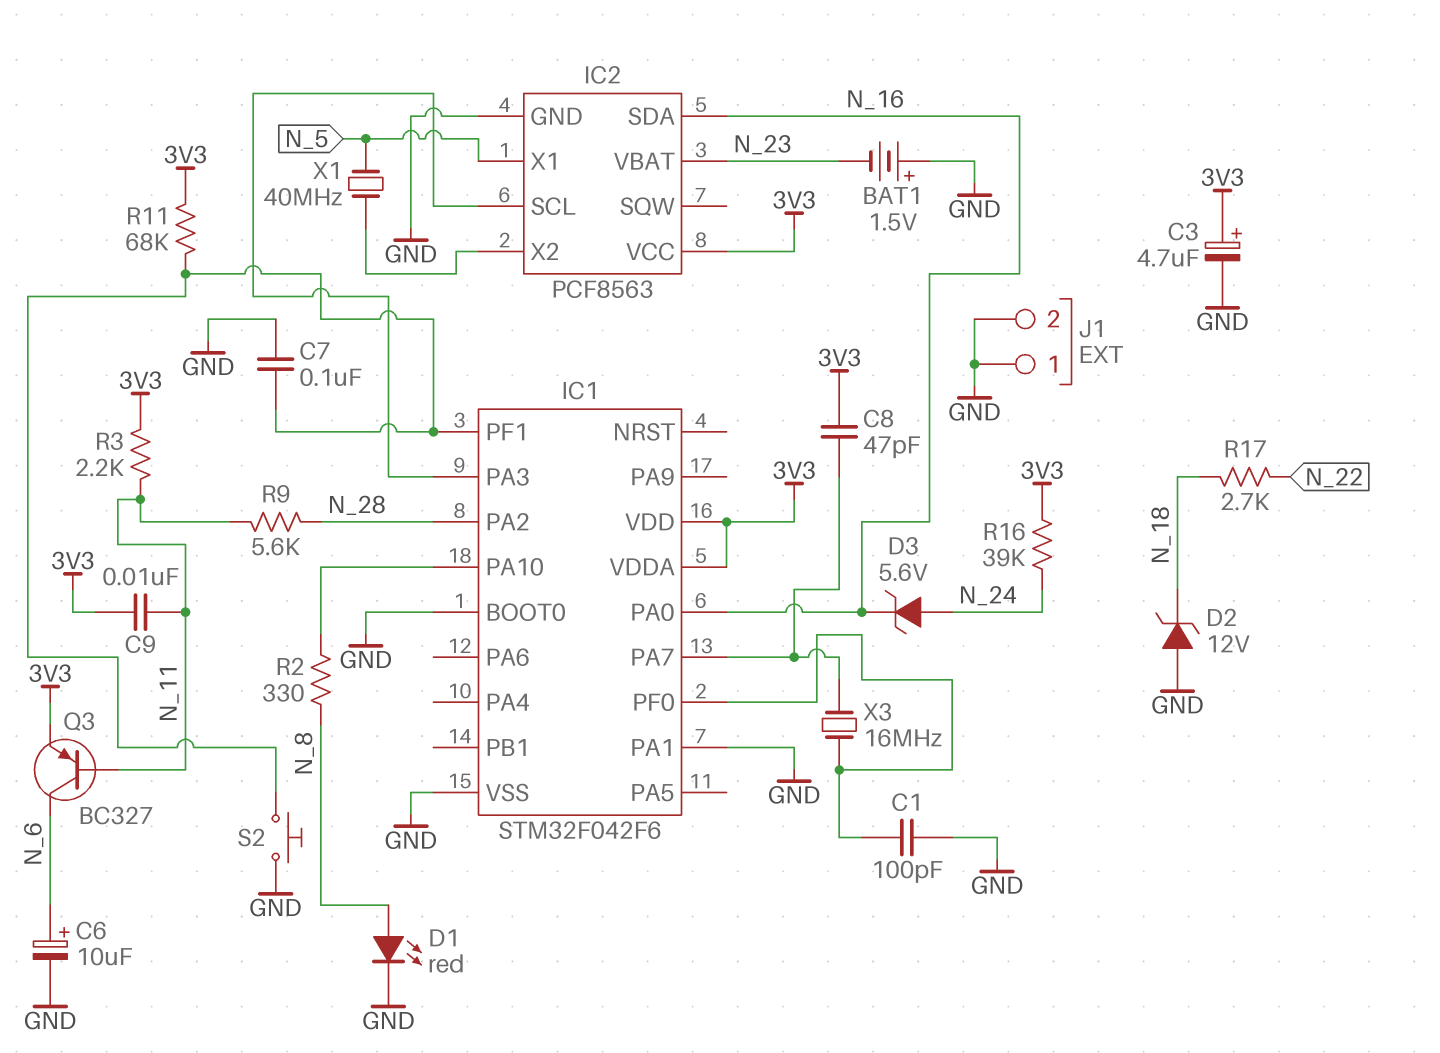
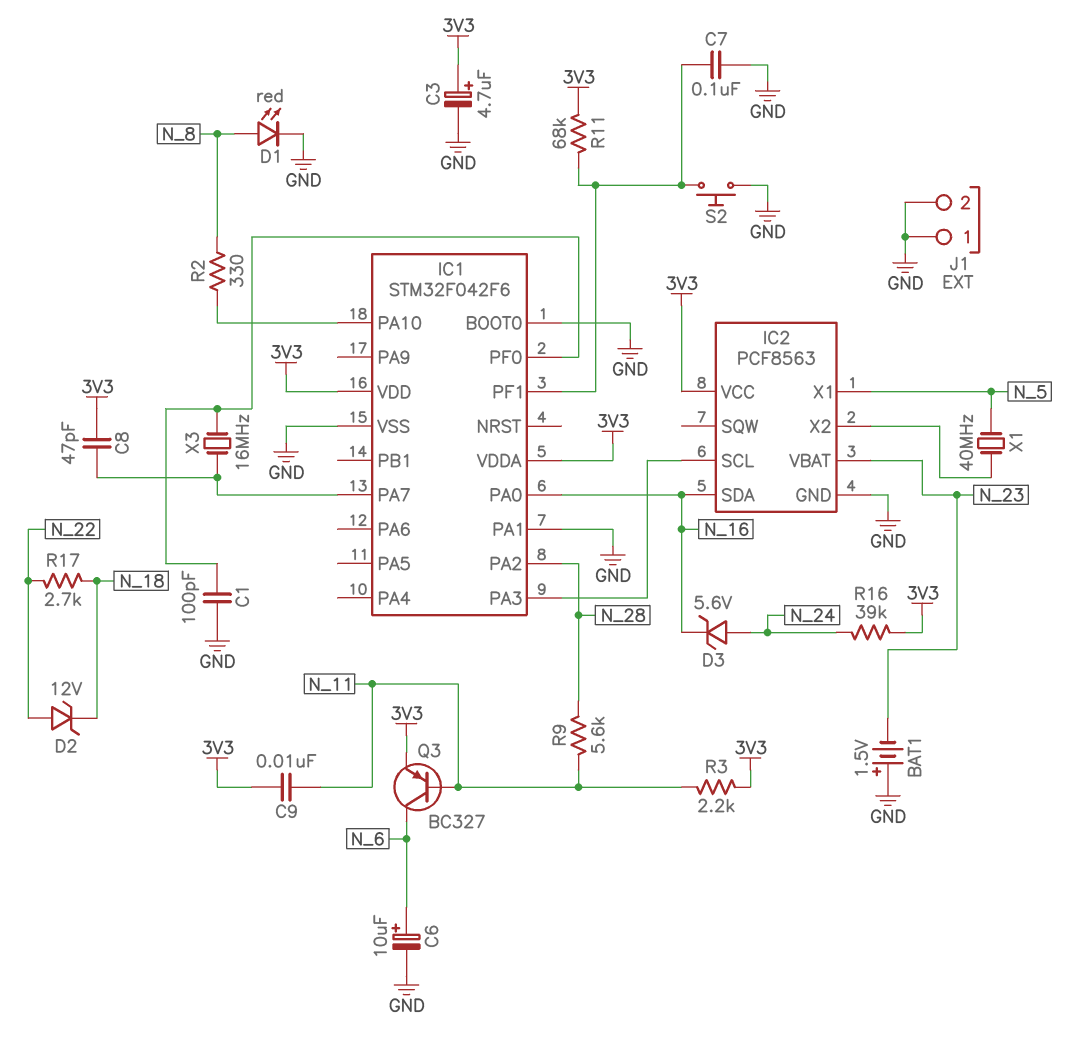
D2: zener 12V (A GND, K N_18) -> zener 12V (A N_22, K N_18)

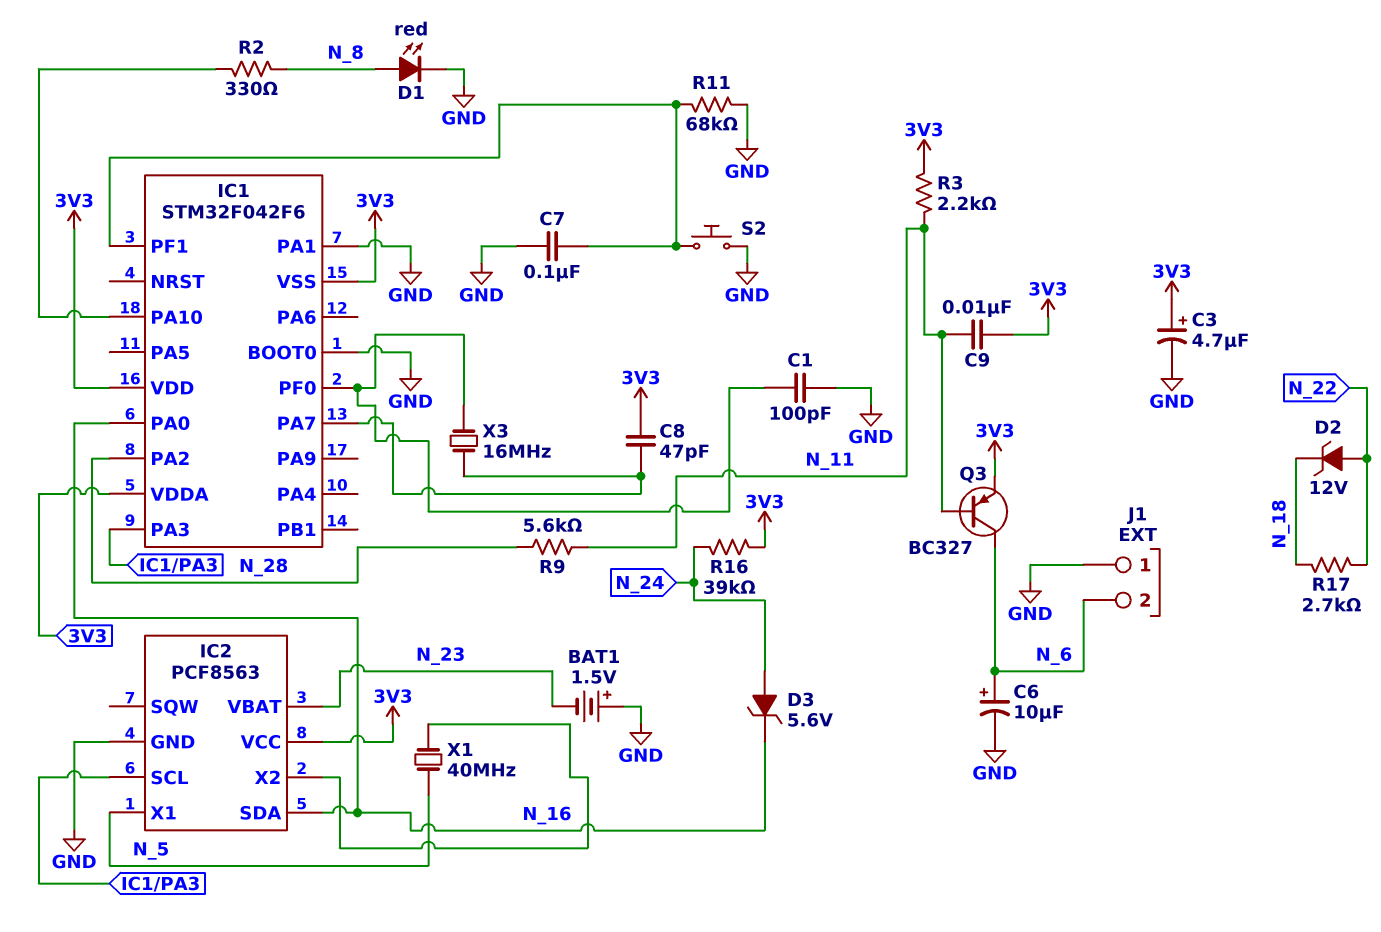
IC1 pin VSS: GND -> 3V3
J1 pin 2: GND -> N_6
R11: 68k (3V3, IC1/PF1) -> 68k (GND, IC1/PF1)

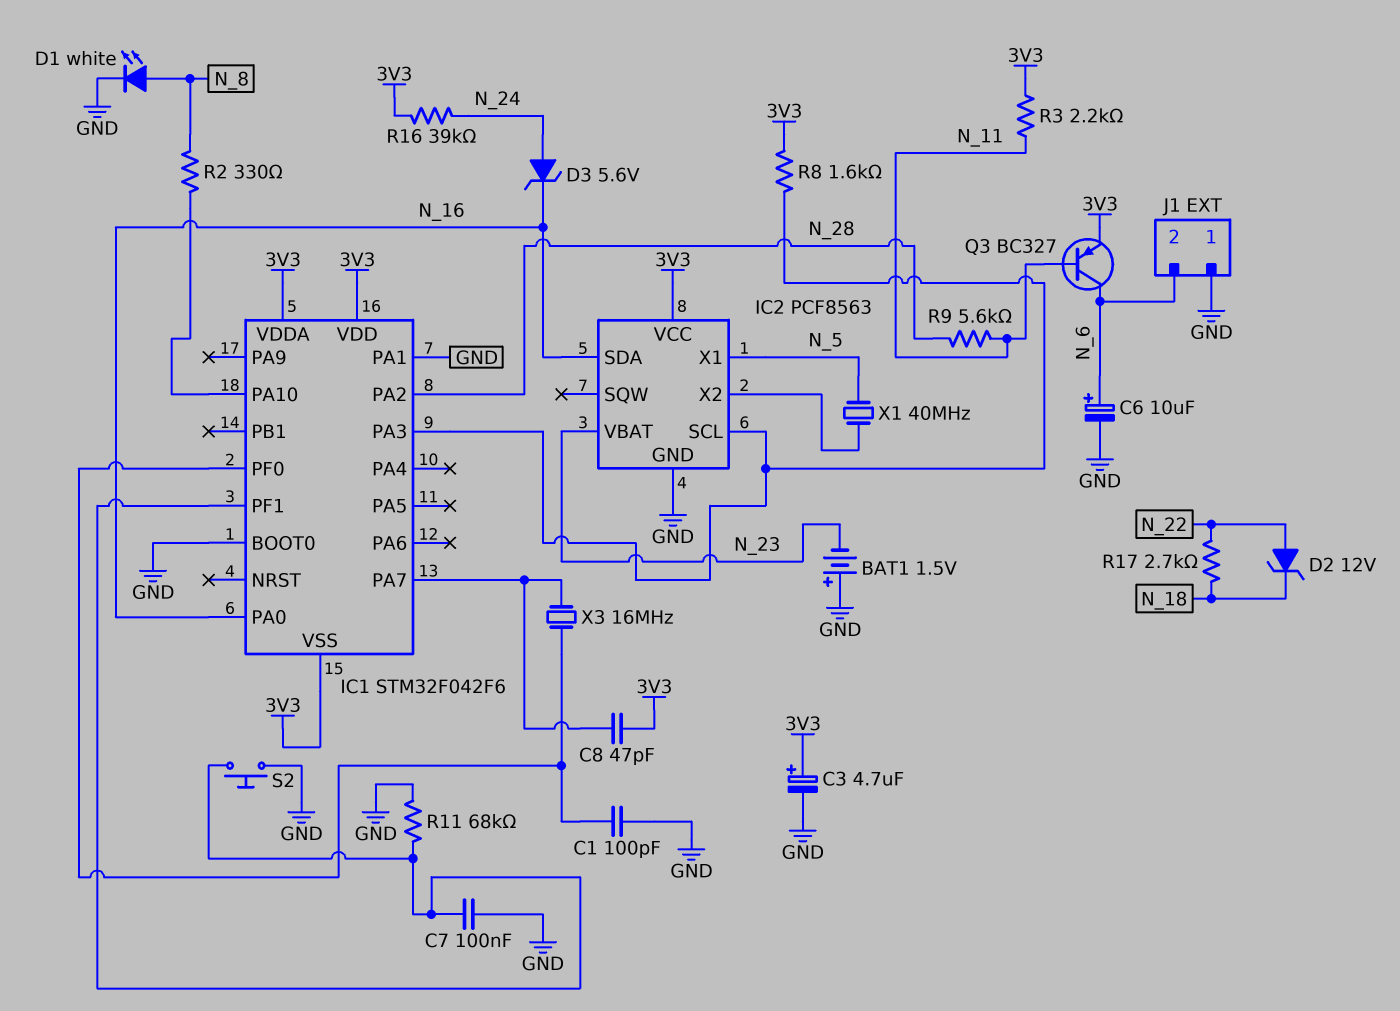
C9: 10nF (3V3, N_11) -> none
D1: LED red (A N_8, K GND) -> LED white (A N_8, K GND)
R8: none -> 1.6k (3V3, IC1/PA3)

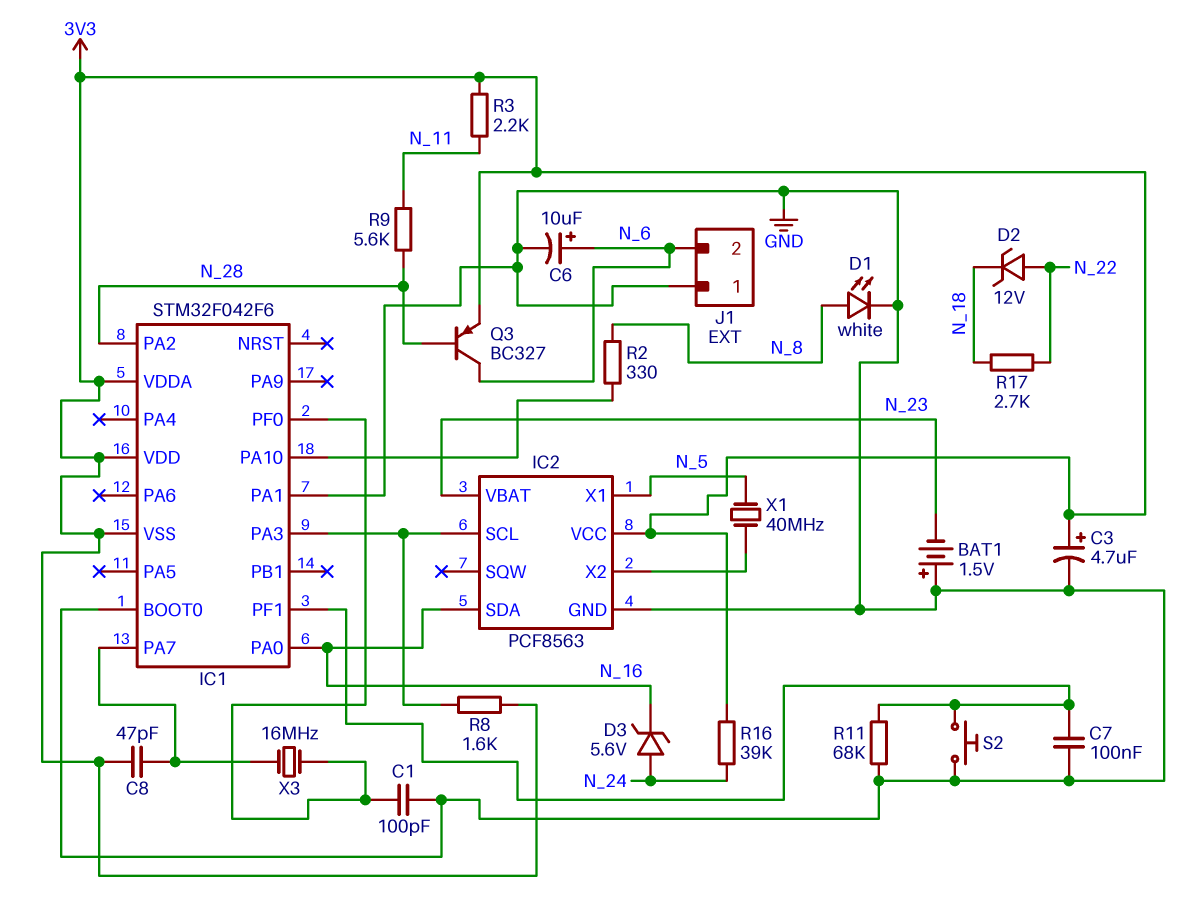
Q3: PNP BC327 (B N_11, C N_6, E 3V3) -> PNP BC327 (B N_28, C N_6, E 3V3)

